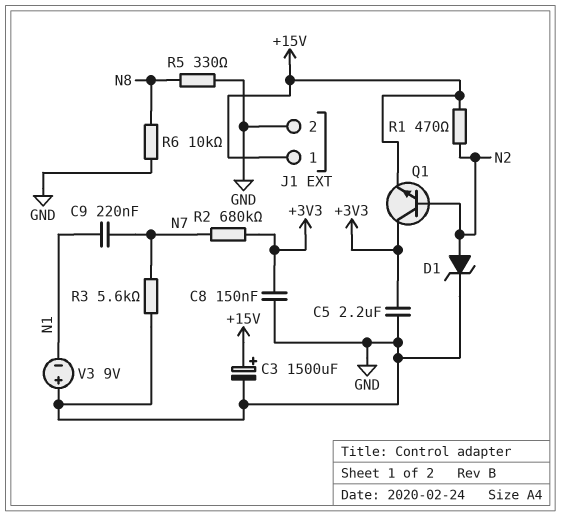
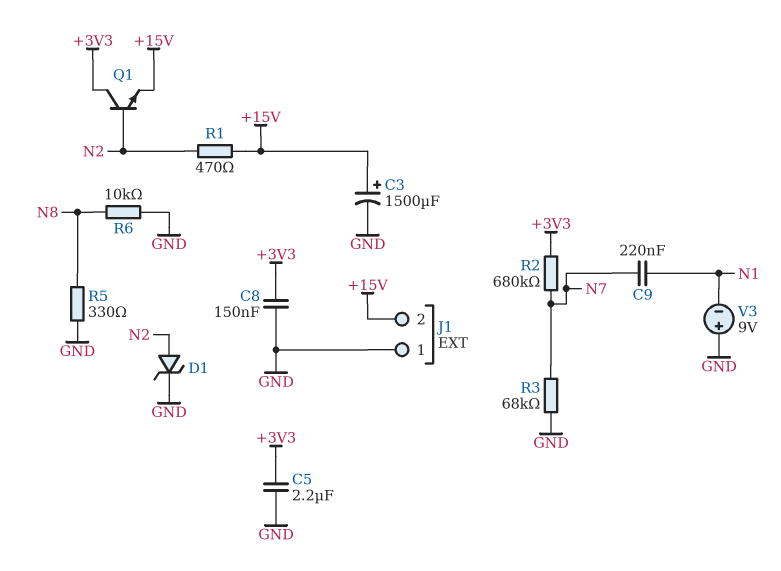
J1 pin 1: +15V -> GND
J1 pin 2: GND -> +15V
R3: 5.6k (GND, N7) -> 68k (GND, N7)

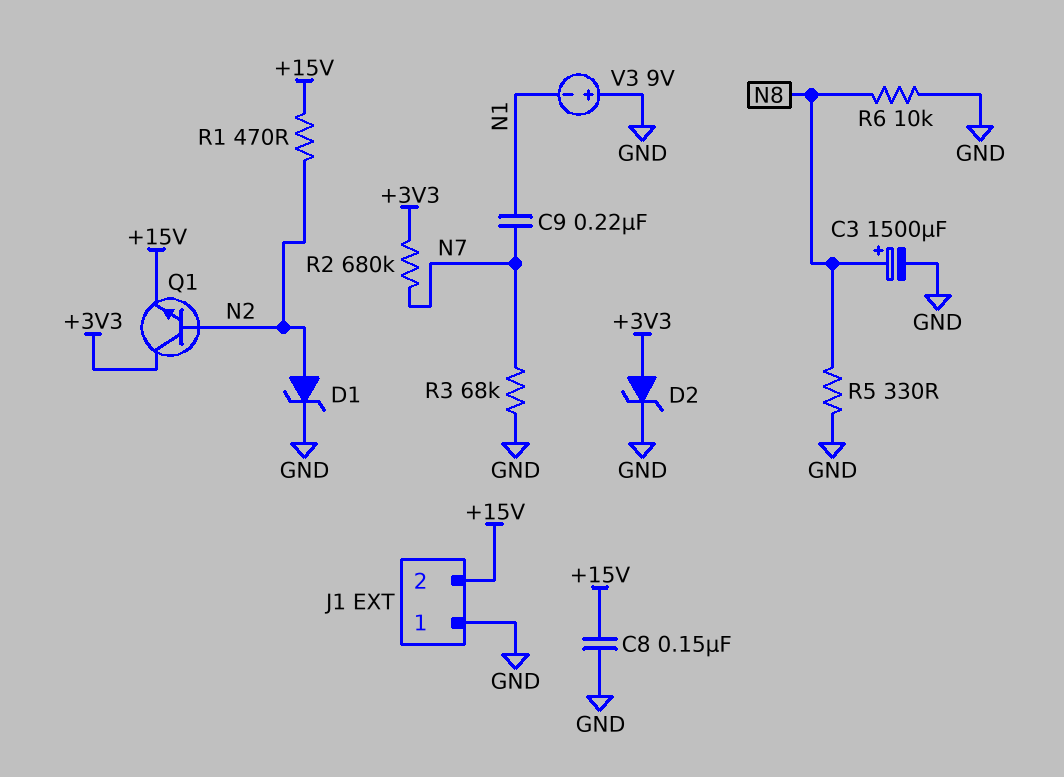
C3: 1500uF (plus +15V, minus GND) -> 1500uF (plus N8, minus GND)
C5: 2.2uF (+3V3, GND) -> none
C8: 150nF (+3V3, GND) -> 150nF (+15V, GND)
D2: none -> zener (A +3V3, K GND)

